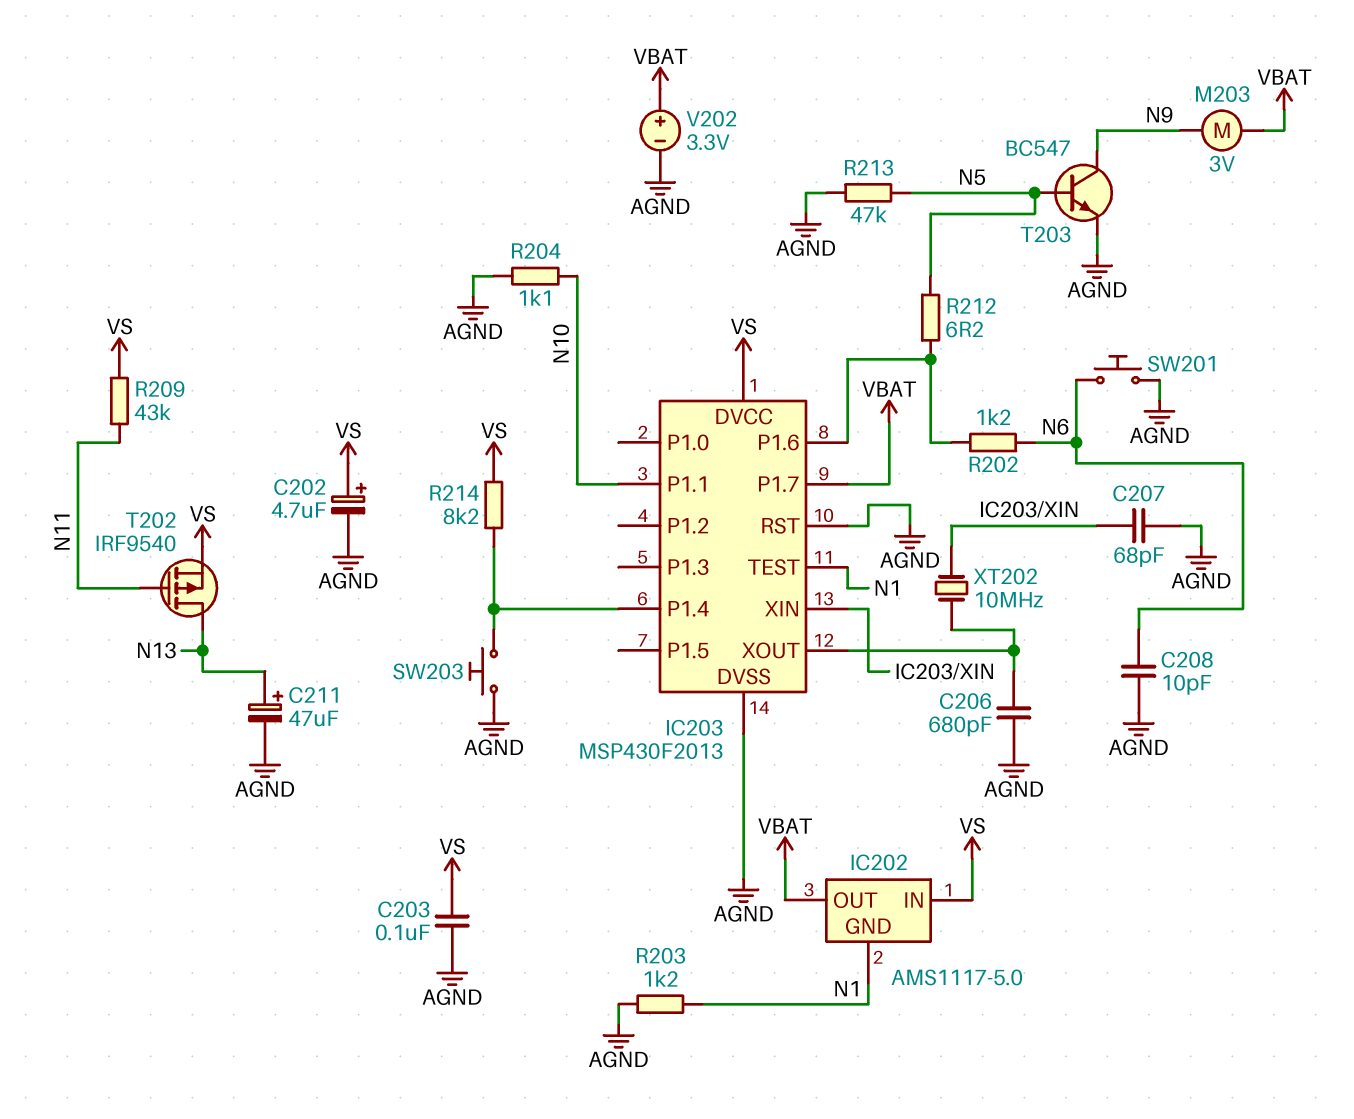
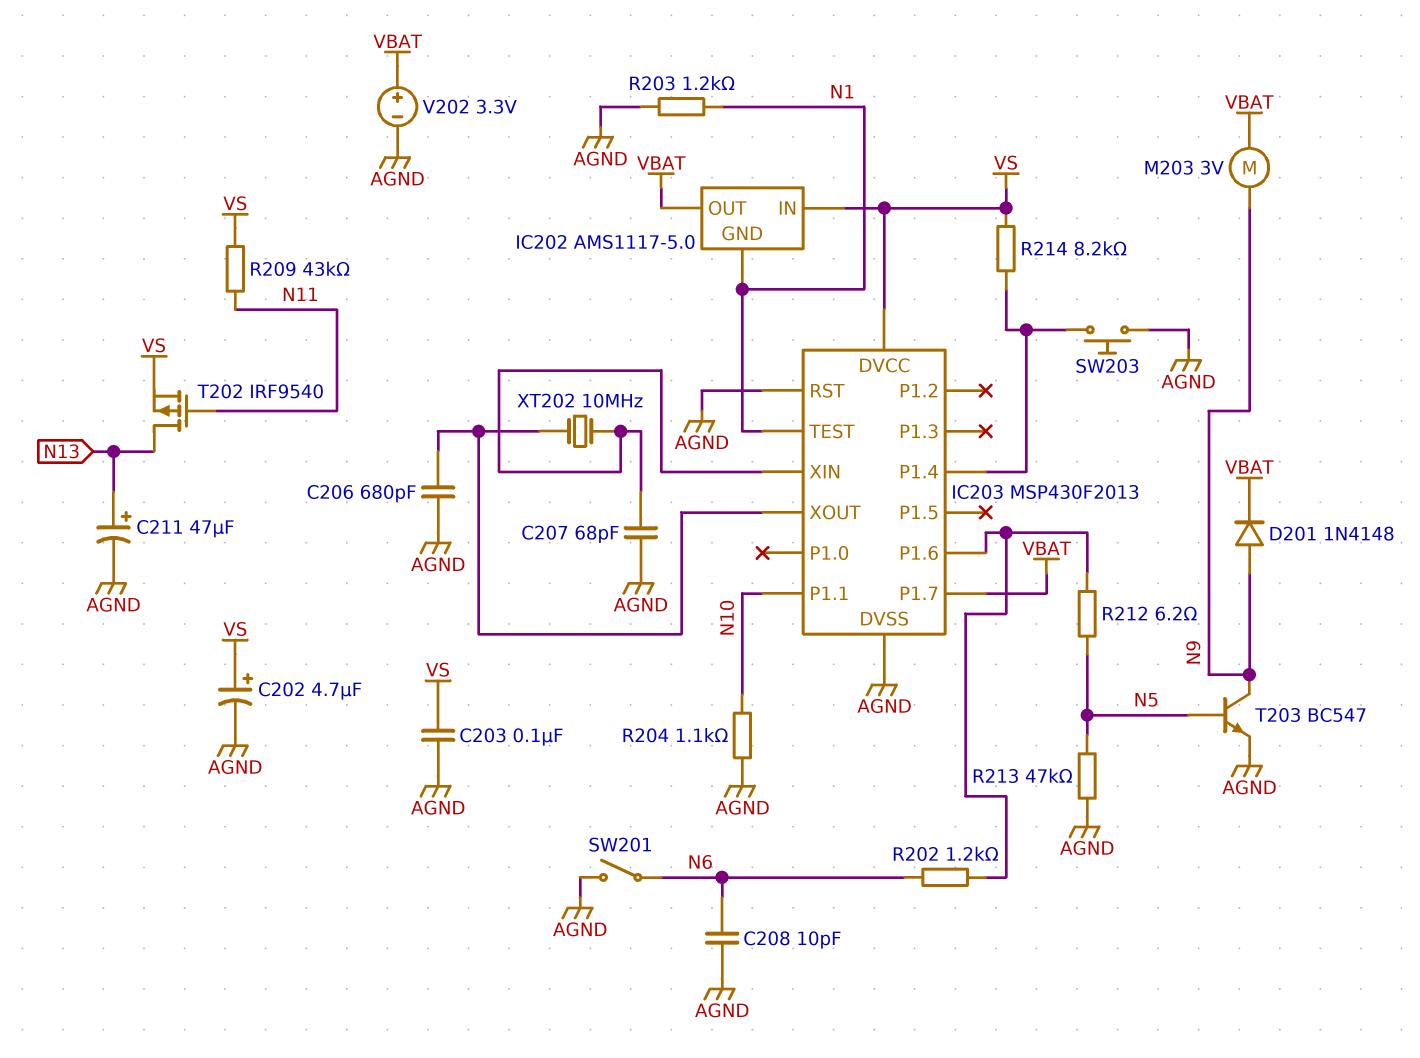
D201: none -> diode 1N4148 (A N9, K VBAT)
SW201: button (AGND, N6) -> switch (AGND, N6)

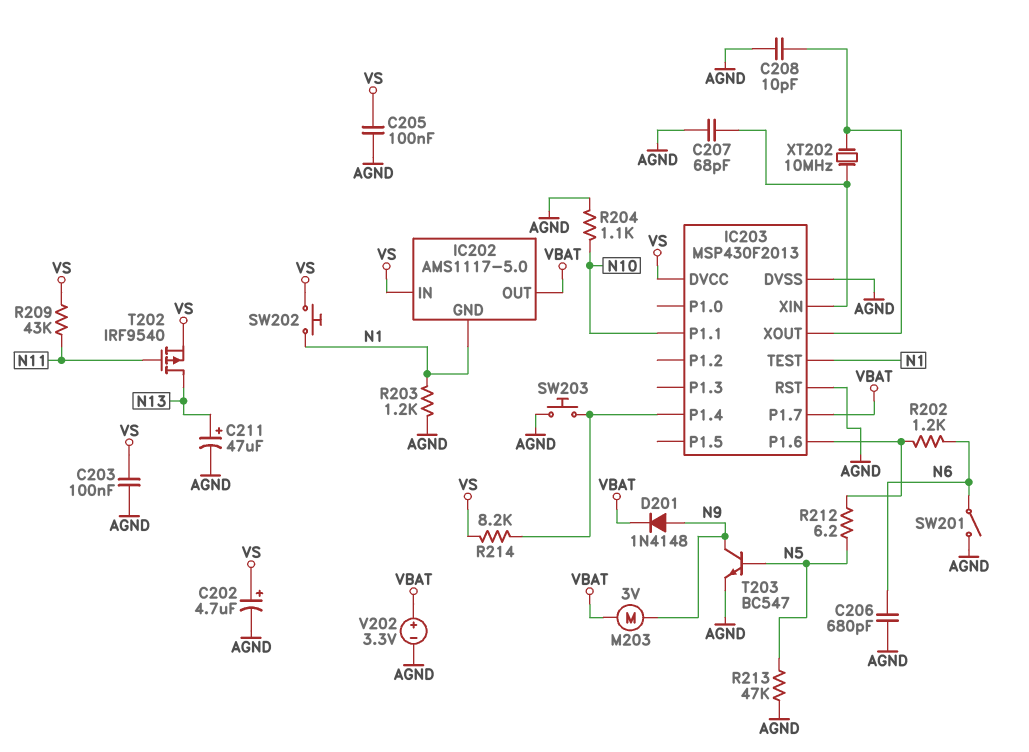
C205: none -> 100nF (AGND, VS)
C206: 680pF (AGND, IC203/XOUT) -> 680pF (AGND, N6)
C208: 10pF (AGND, N6) -> 10pF (AGND, IC203/XOUT)
SW202: none -> button (N1, VS)

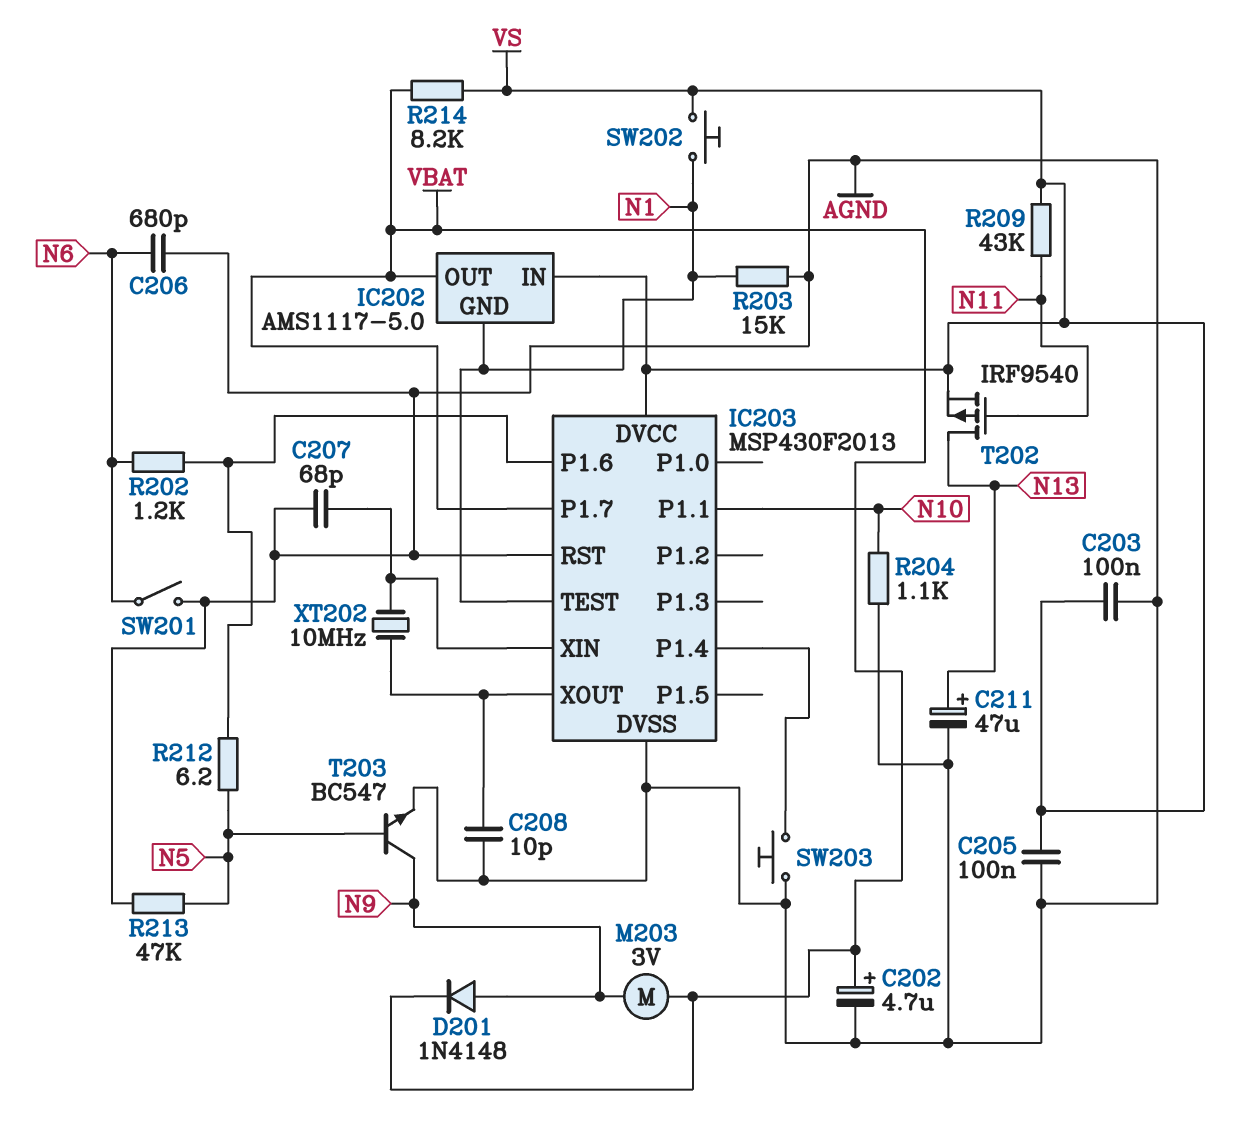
C202: 4.7uF (plus VS, minus AGND) -> 4.7uF (plus VBAT, minus AGND)
R203: 1.2k (AGND, N1) -> 15k (AGND, N1)
R214: 8.2k (IC203/P1.4, VS) -> 8.2k (VBAT, VS)
V202: 3.3V (plus VBAT, minus AGND) -> none

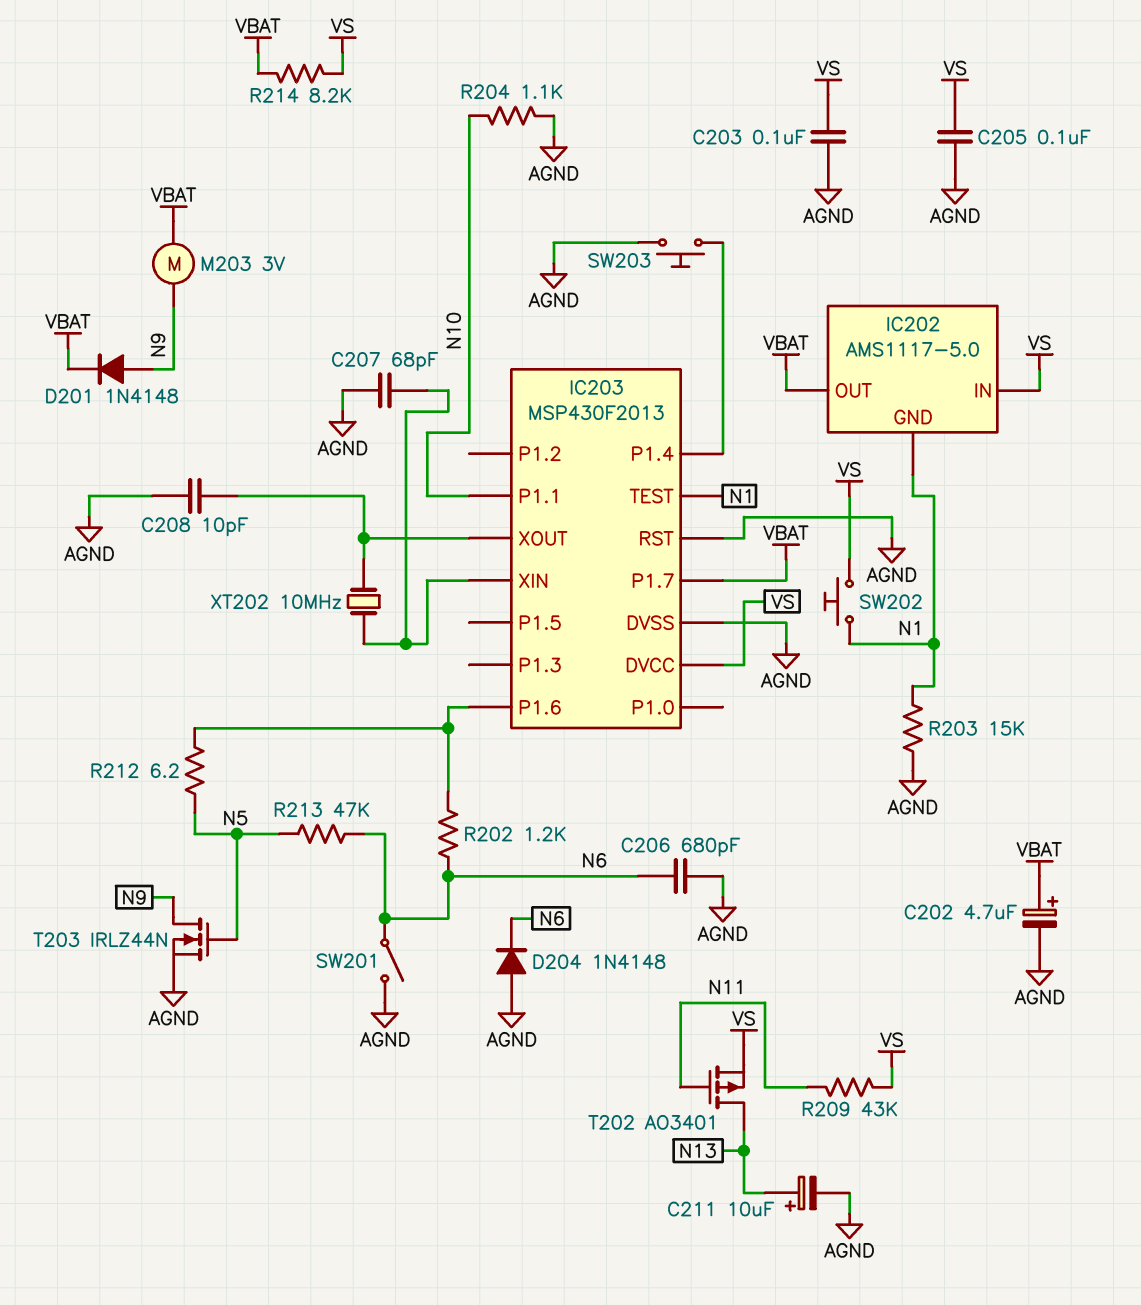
C211: 47uF (plus N13, minus AGND) -> 10uF (plus N13, minus AGND)
D204: none -> diode 1N4148 (A AGND, K N6)
R213: 47k (AGND, N5) -> 47k (N5, N6)
T202: PMOS IRF9540 (G N11, D N13, S VS) -> PMOS AO3401 (G N11, D N13, S VS)
T203: NPN BC547 (B N5, C N9, E AGND) -> NMOS IRLZ44N (G N5, D N9, S AGND)

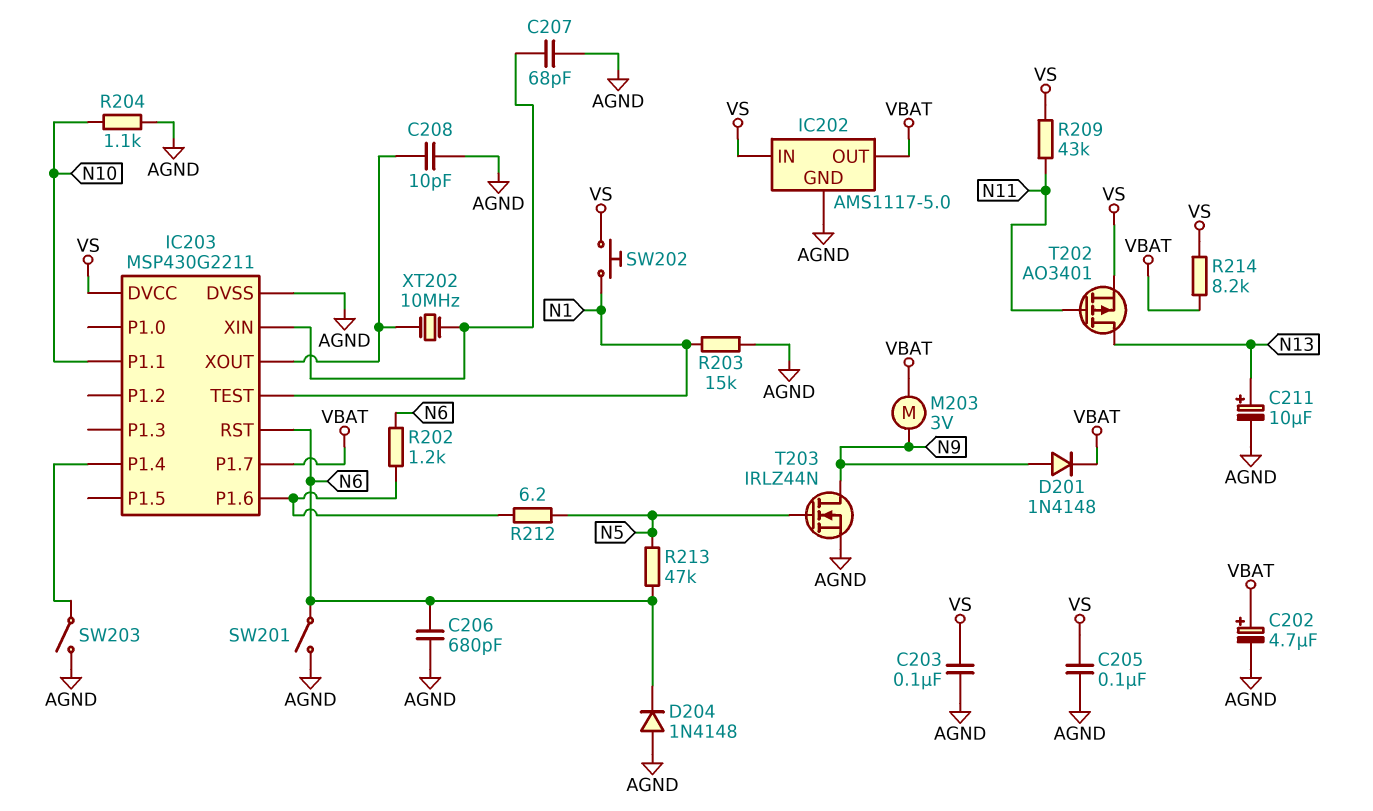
IC202 pin GND: N1 -> AGND
IC203: MSP430F2013 -> MSP430G2211
IC203 pin RST: AGND -> N6
SW203: button (AGND, IC203/P1.4) -> switch (AGND, IC203/P1.4)

